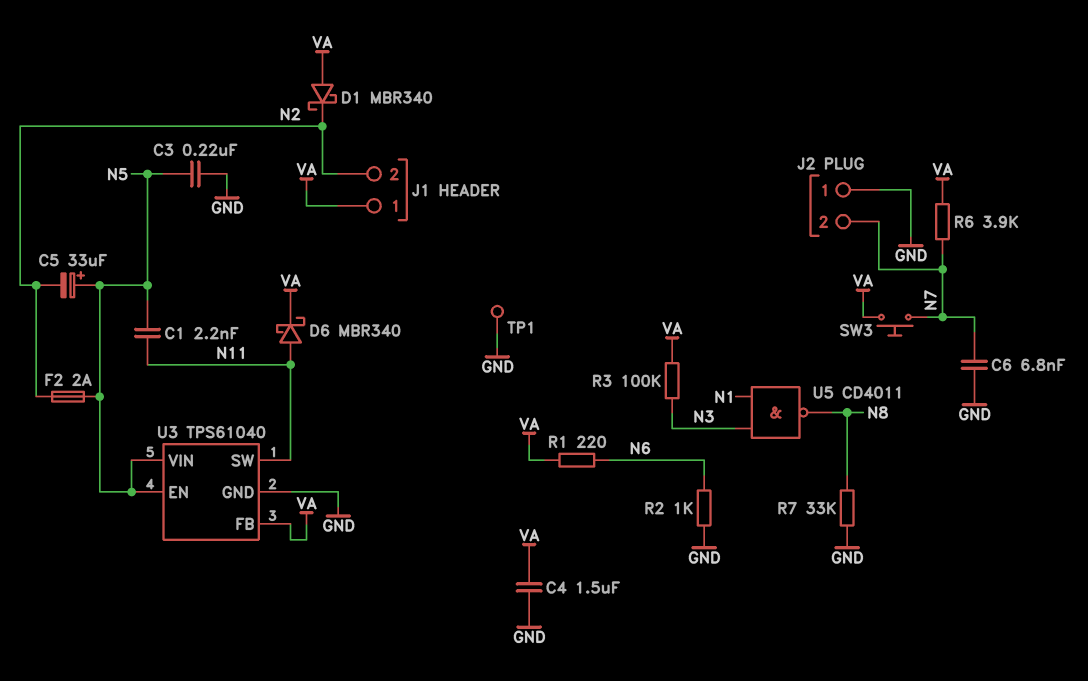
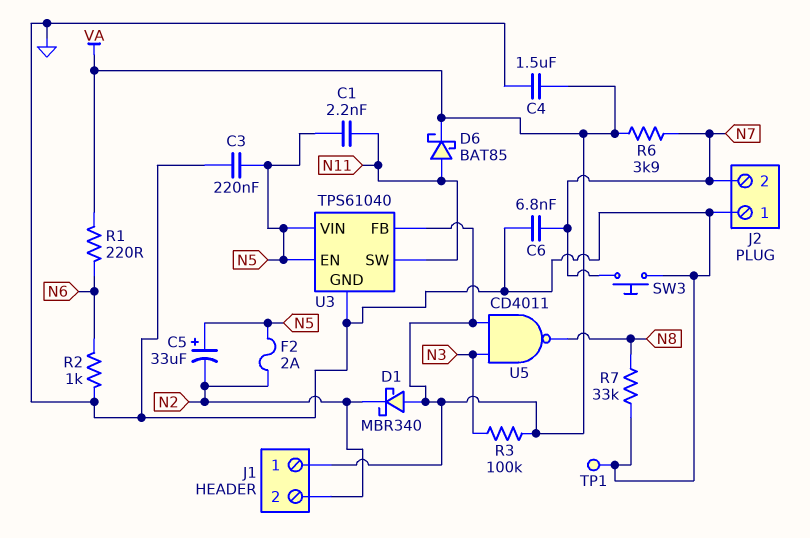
D6: schottky MBR340 (A N11, K VA) -> schottky BAT85 (A N11, K VA)
SW3: button (N7, VA) -> button (GND, N7)
U5: NAND CD4011 (in N1, in N3, out N8) -> NAND CD4011 (in N3, in VA, out N8)

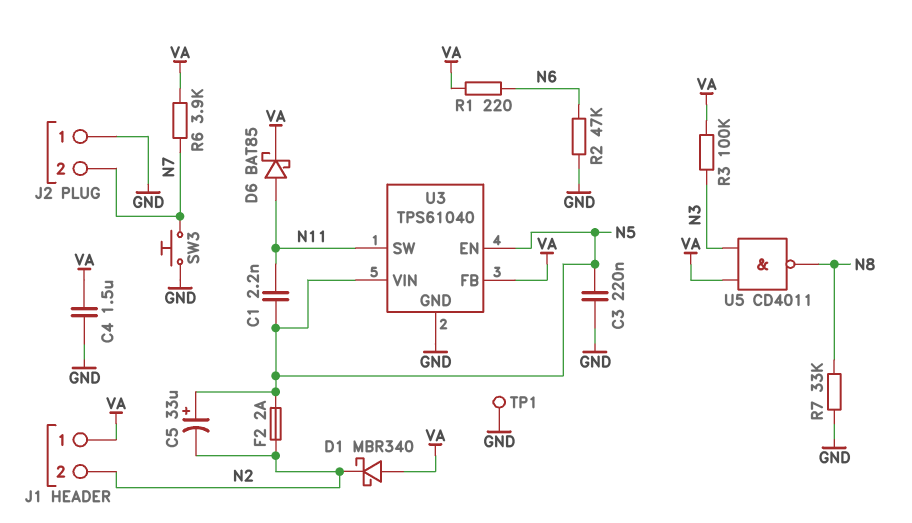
C6: 6.8nF (GND, N7) -> none
R2: 1k (GND, N6) -> 47k (GND, N6)

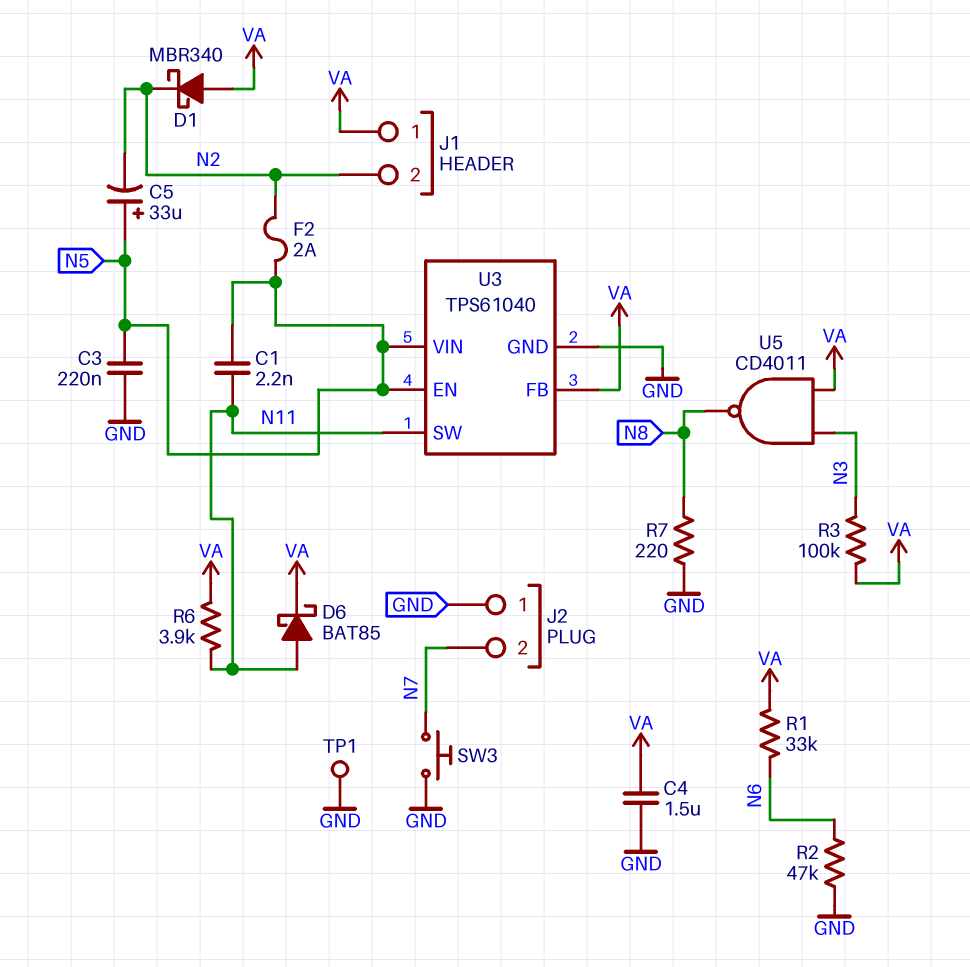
R1: 220 (N6, VA) -> 33k (N6, VA)
R6: 3.9k (N7, VA) -> 3.9k (N11, VA)
R7: 33k (GND, N8) -> 220 (GND, N8)

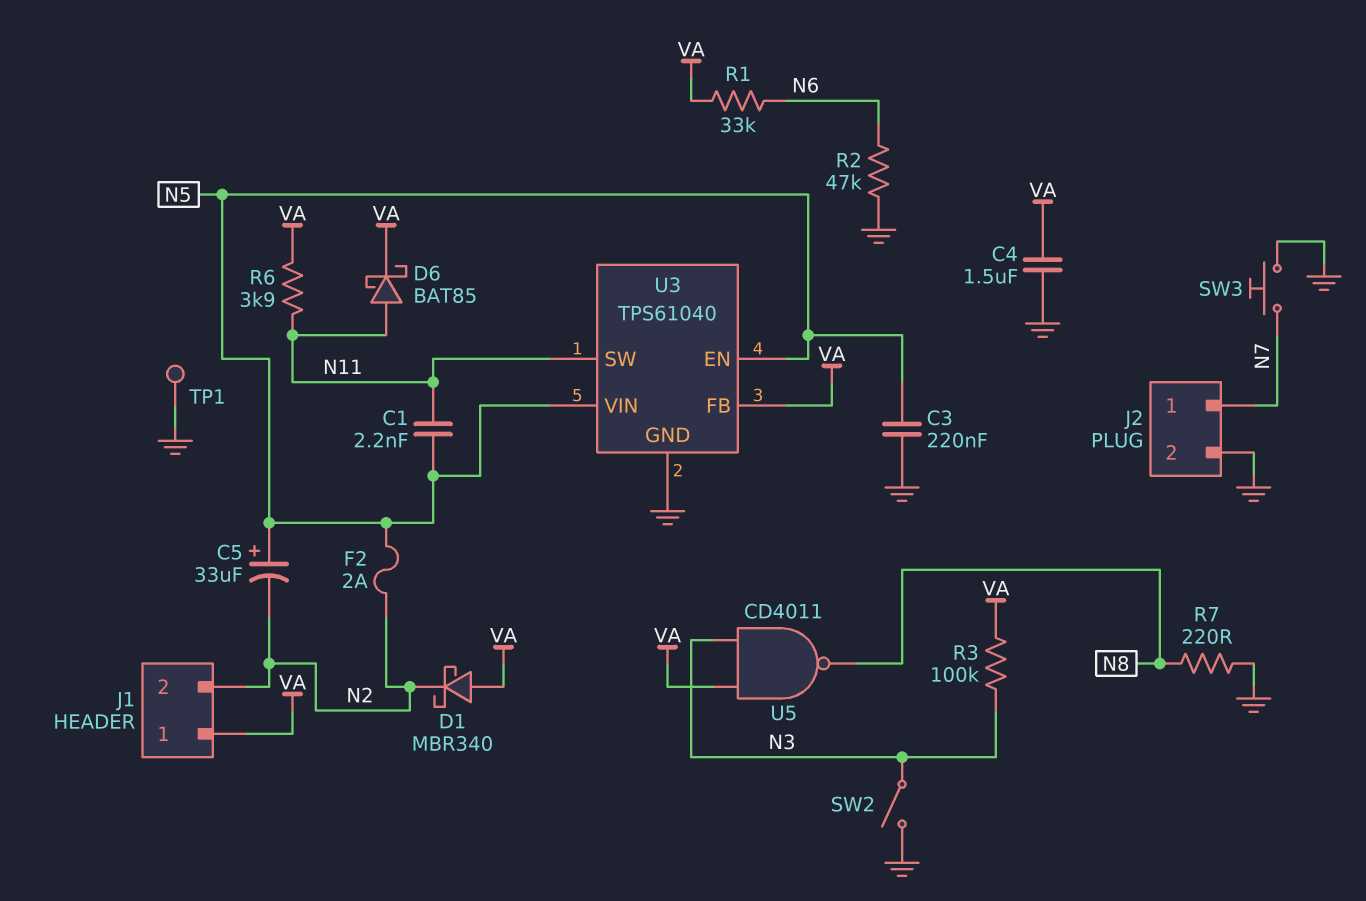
J2 pin 1: GND -> N7
J2 pin 2: N7 -> GND
SW2: none -> switch (GND, N3)

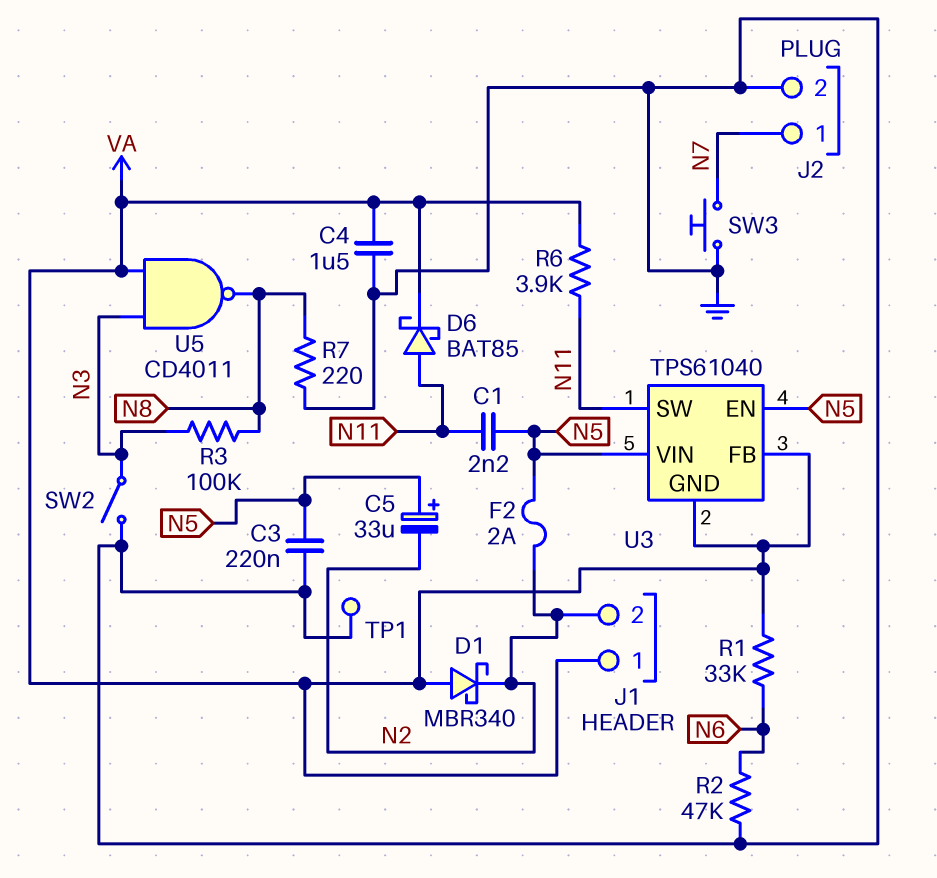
R3: 100k (N3, VA) -> 100k (N3, N8)
U3 pin GND: GND -> VA

